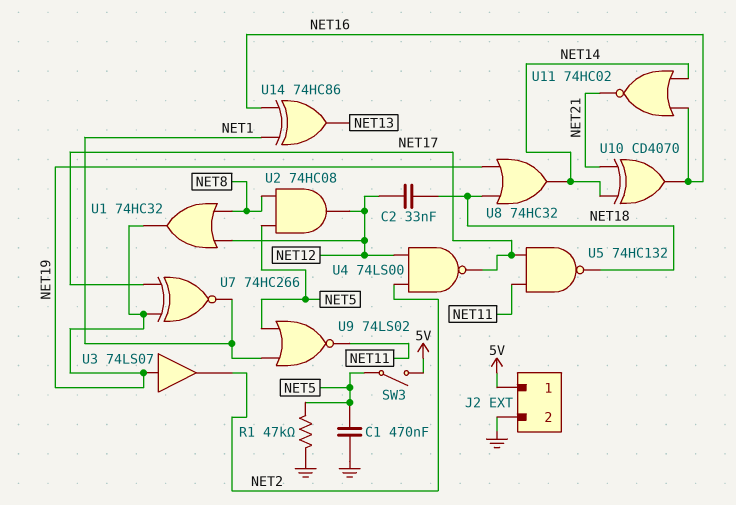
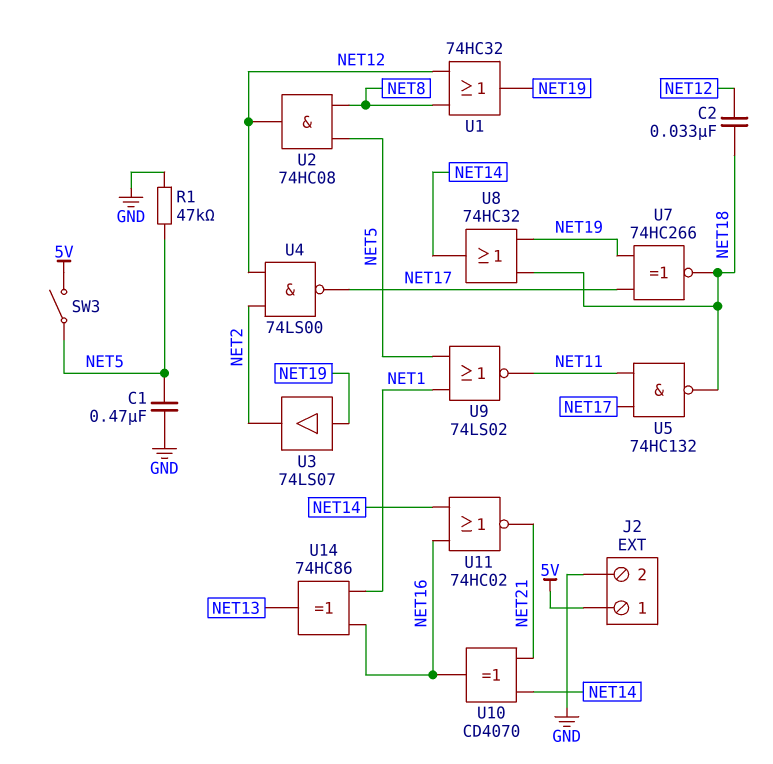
U7: XNOR 74HC266 (in NET17, in NET19, out NET1) -> XNOR 74HC266 (in NET17, in NET19, out NET18)

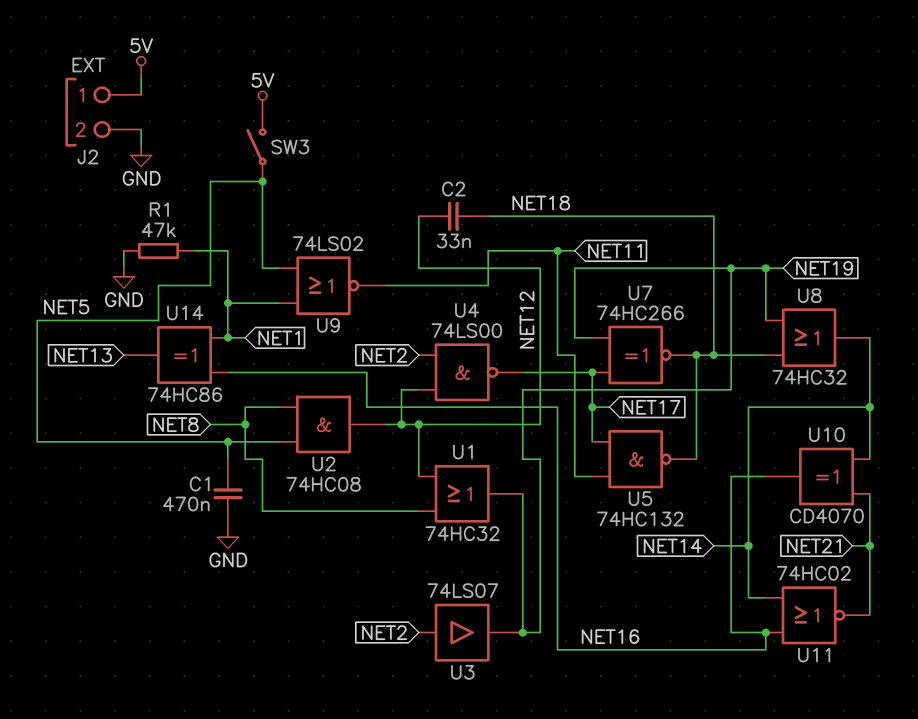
R1: 47k (GND, NET5) -> 47k (GND, NET1)
U3: buffer 74LS07 (in NET19, out NET2) -> buffer 74LS07 (in NET2, out NET19)

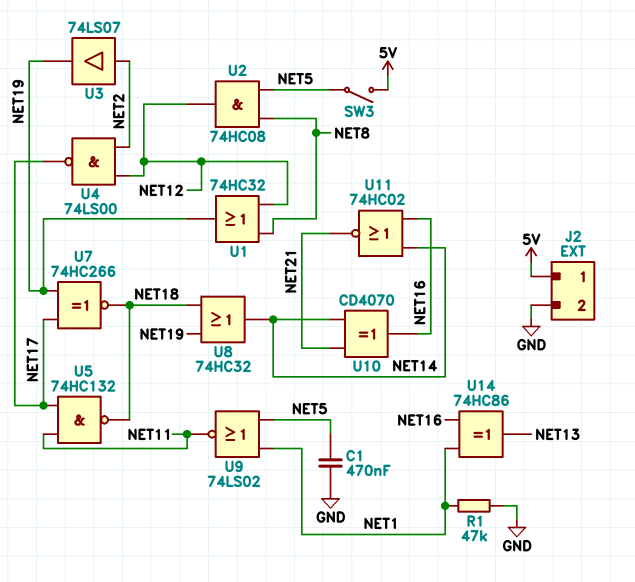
C2: 33nF (NET12, NET18) -> none

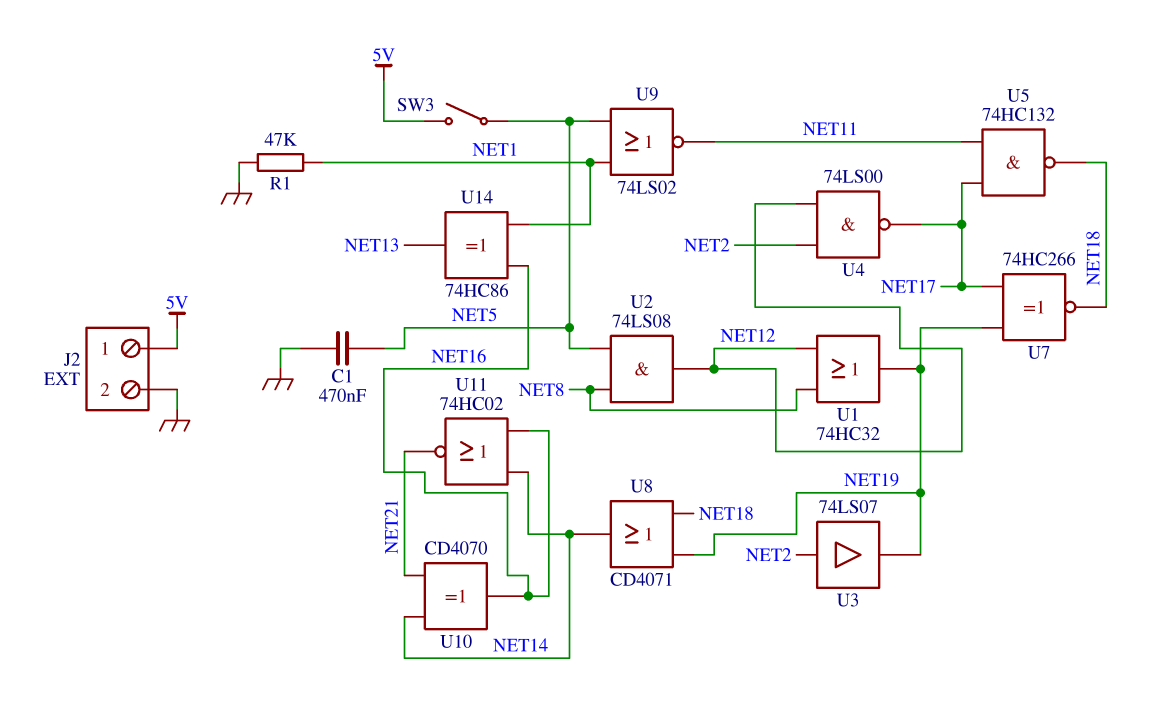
U2: AND 74HC08 (in NET5, in NET8, out NET12) -> AND 74LS08 (in NET5, in NET8, out NET12)
U8: OR 74HC32 (in NET18, in NET19, out NET14) -> OR CD4071 (in NET18, in NET19, out NET14)

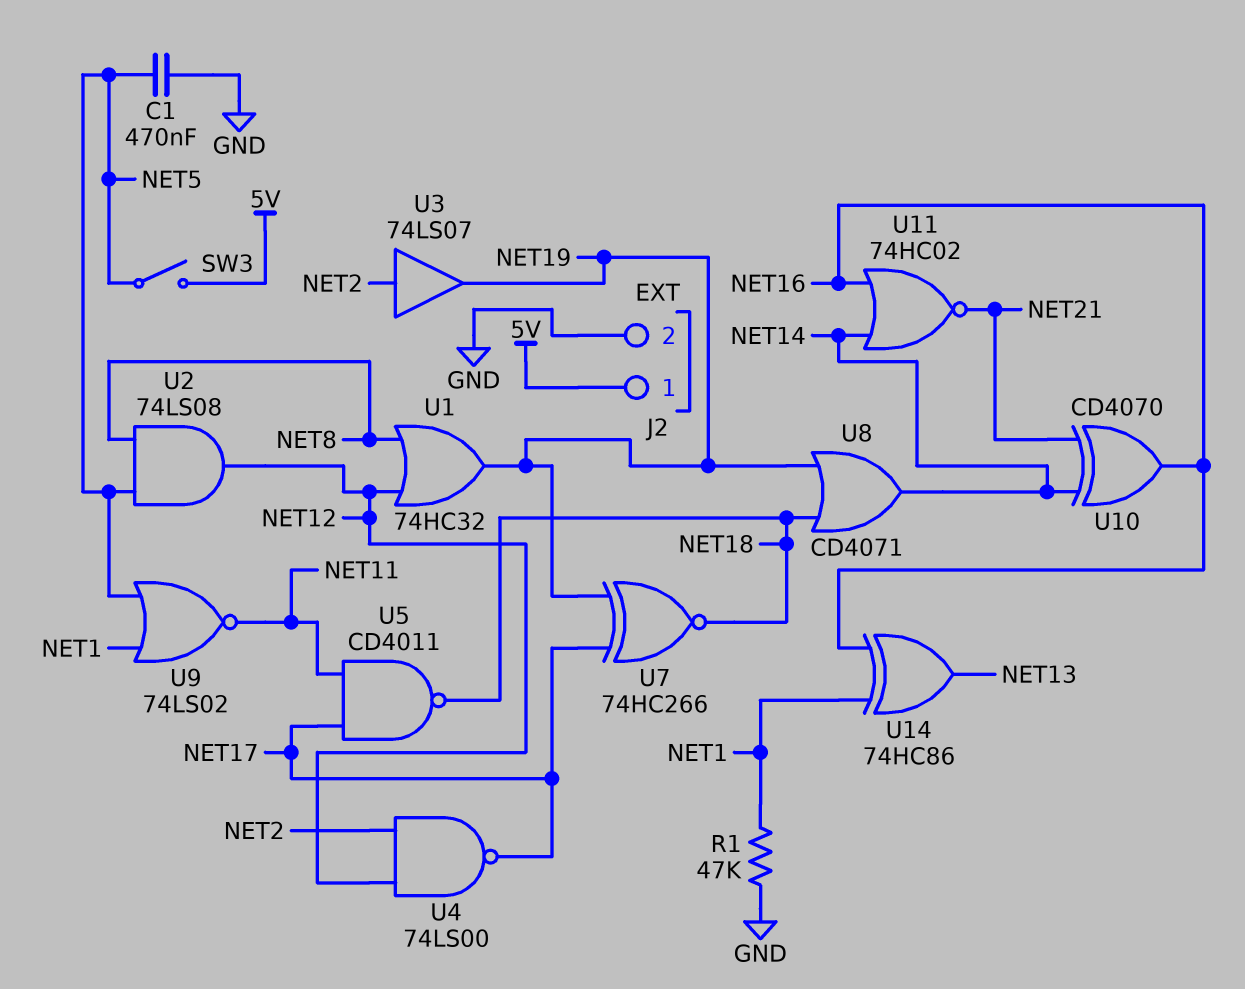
U5: NAND 74HC132 (in NET11, in NET17, out NET18) -> NAND CD4011 (in NET11, in NET17, out NET18)

